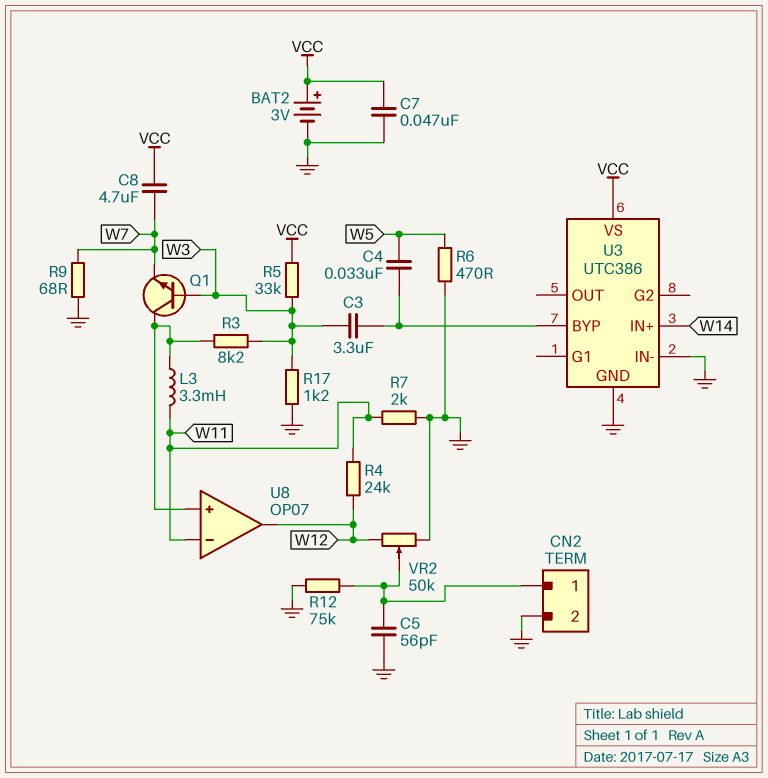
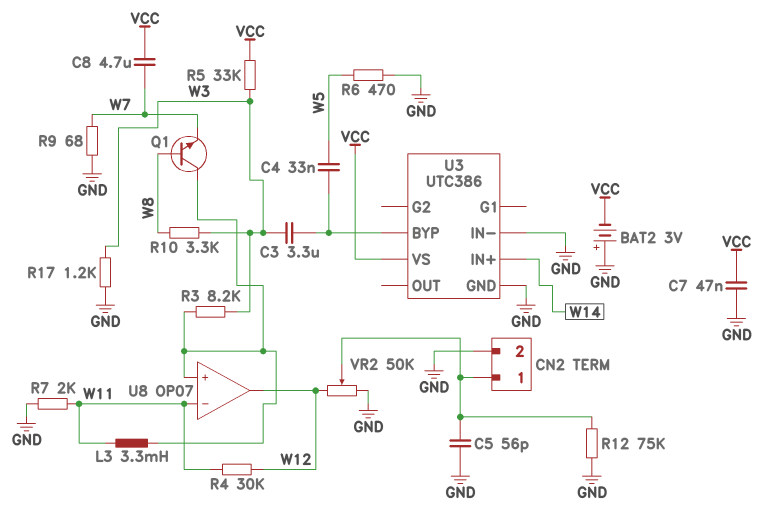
BAT2: 3V (plus VCC, minus GND) -> 3V (plus GND, minus VCC)
Q1: NPN (B W3, C U8/in+, E W7) -> NPN (B W8, C U8/in+, E W7)
R4: 24k (W11, W12) -> 30k (W11, W12)
R10: none -> 3.3k (W3, W8)

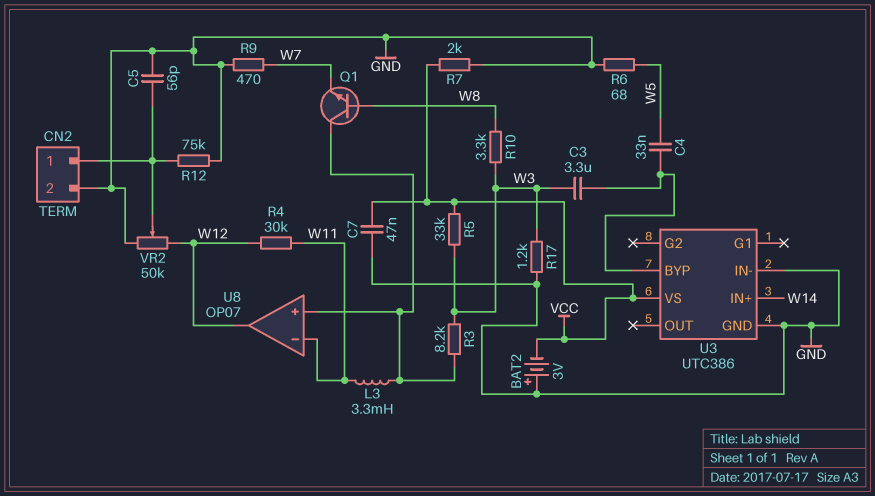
C8: 4.7uF (VCC, W7) -> none
R6: 470 (GND, W5) -> 68 (GND, W5)
R7: 2k (GND, W11) -> 2k (GND, VCC)
R9: 68 (GND, W7) -> 470 (GND, W7)

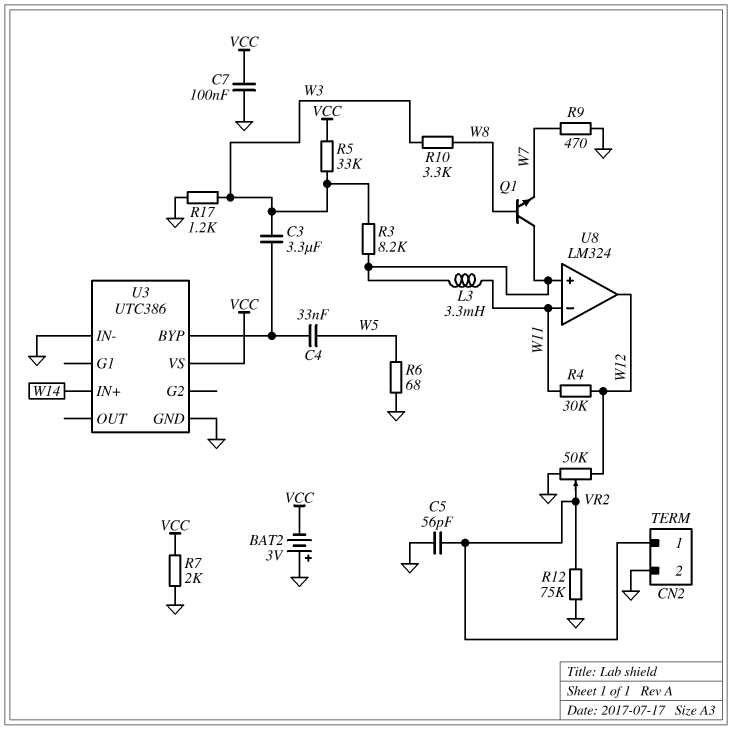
C7: 47nF (GND, VCC) -> 100nF (GND, VCC)
U8: OP07 -> LM324

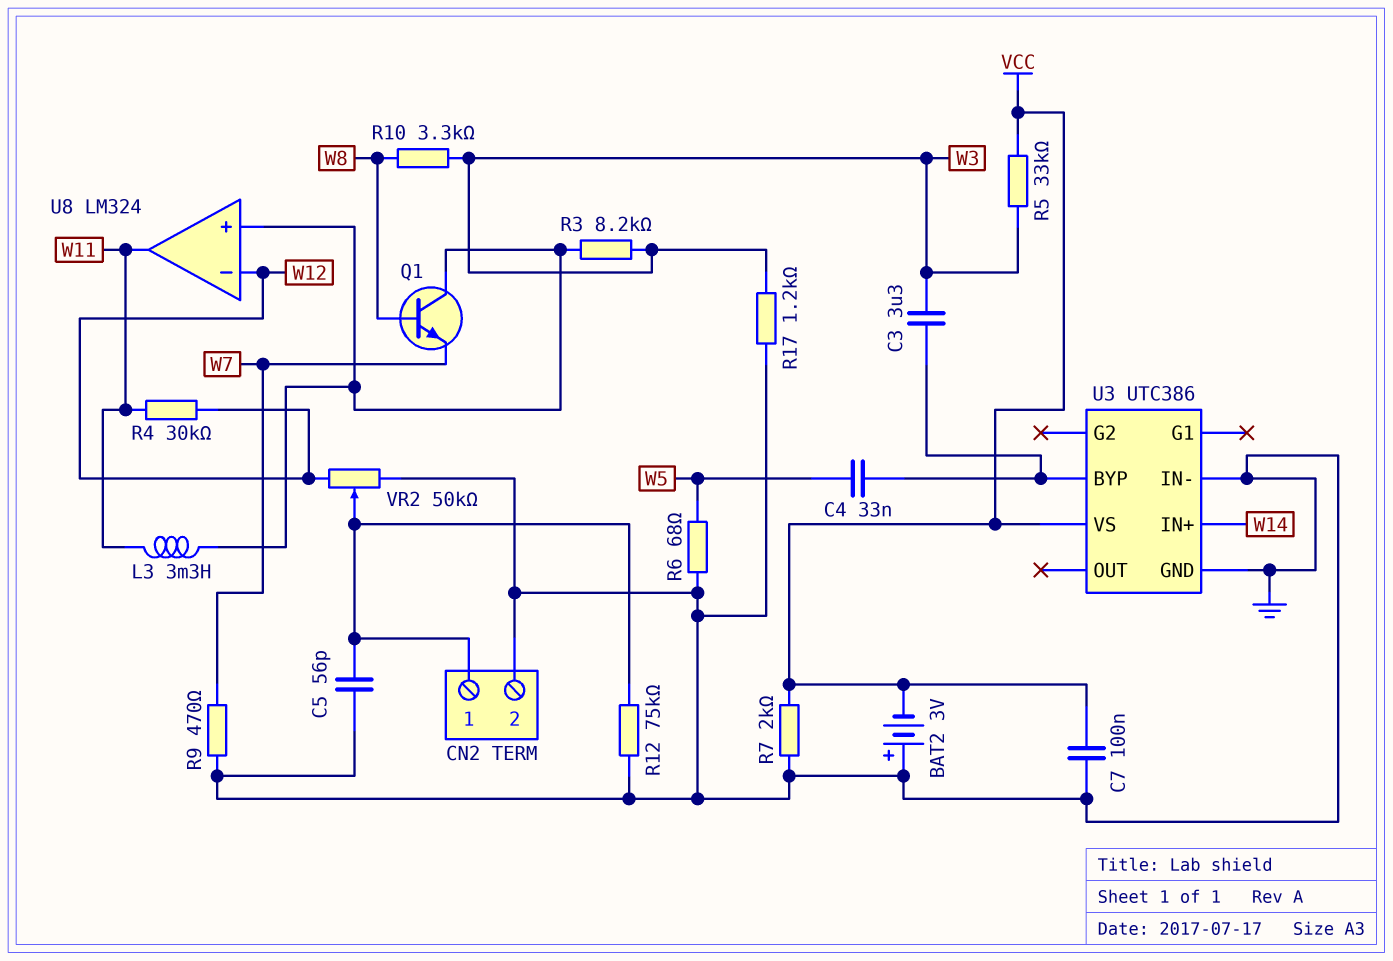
U8 pin in-: W11 -> W12
U8 pin out: W12 -> W11

